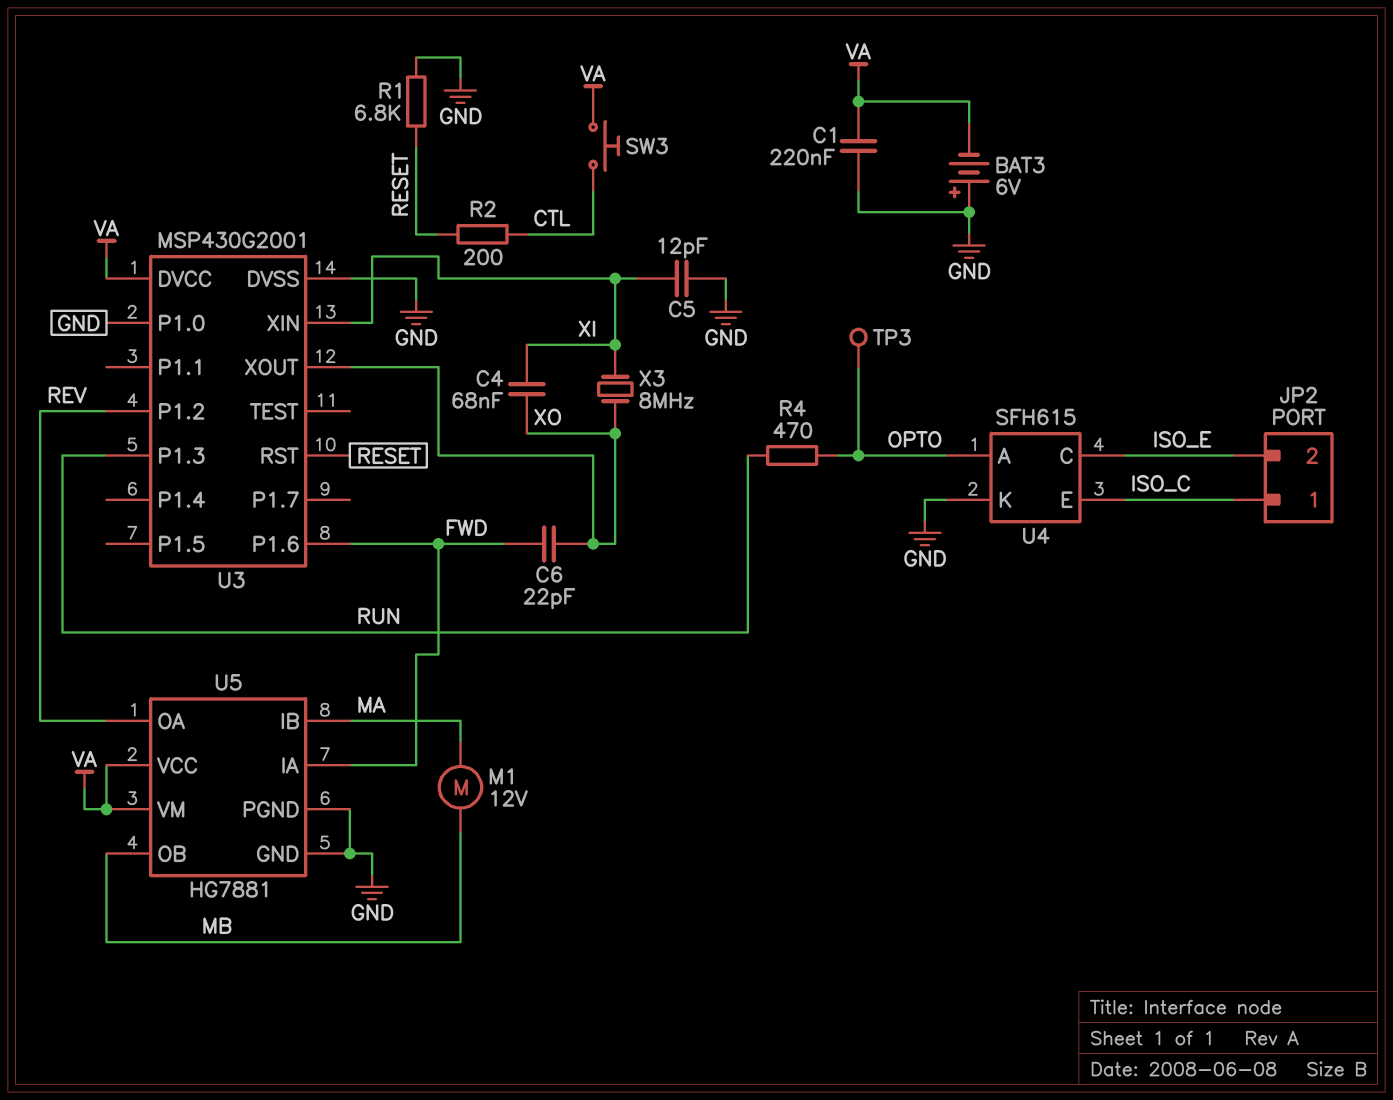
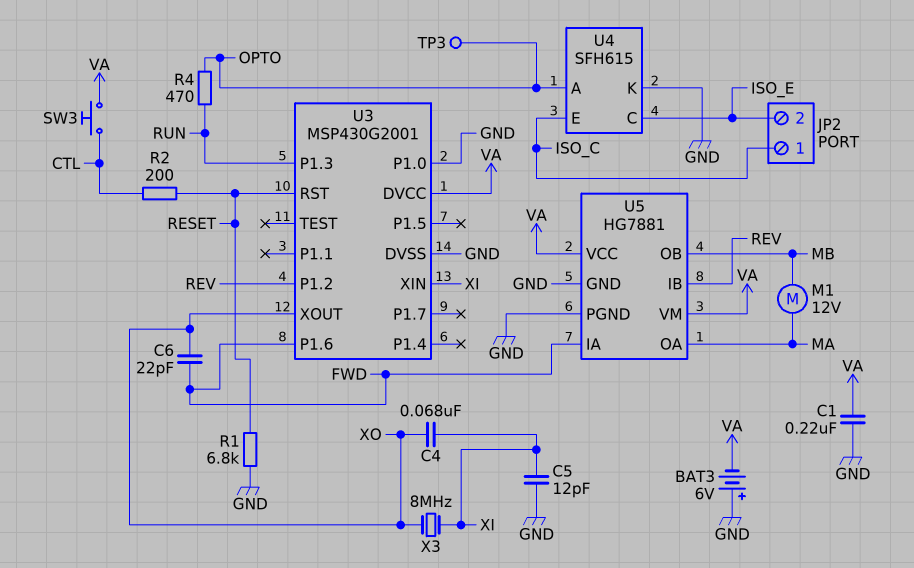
U5 pin IB: MA -> REV
U5 pin OA: REV -> MA

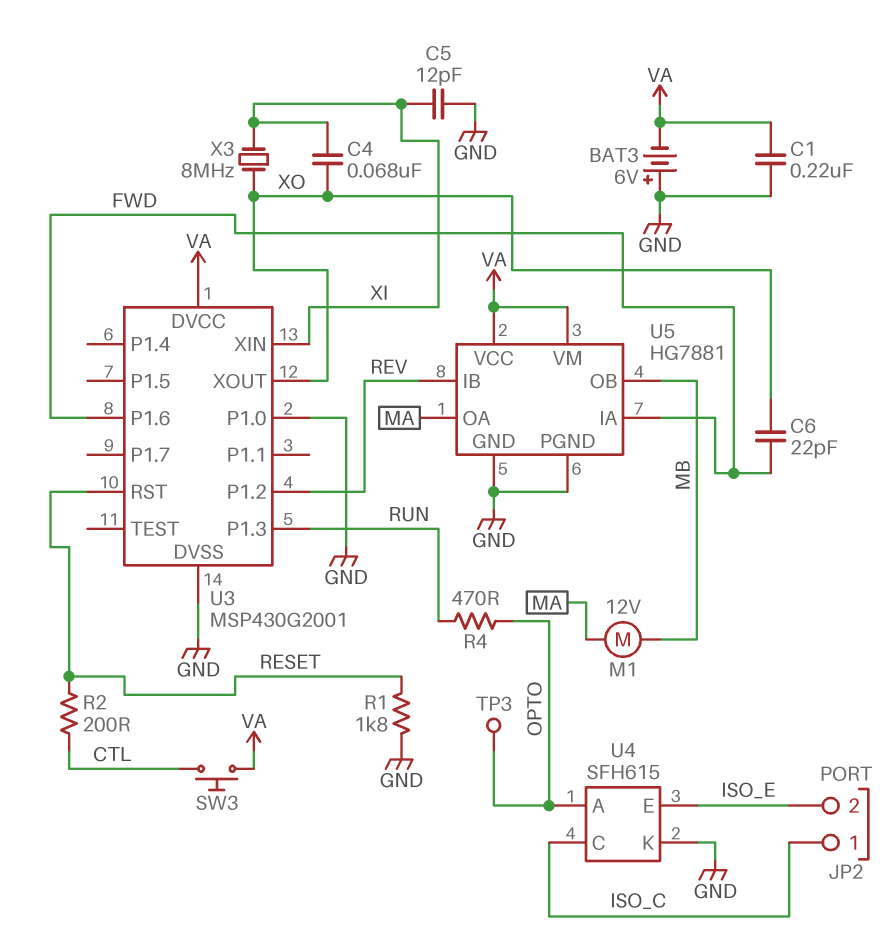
R1: 6.8k (GND, RESET) -> 1.8k (GND, RESET)
U4 pin C: ISO_E -> ISO_C
U4 pin E: ISO_C -> ISO_E

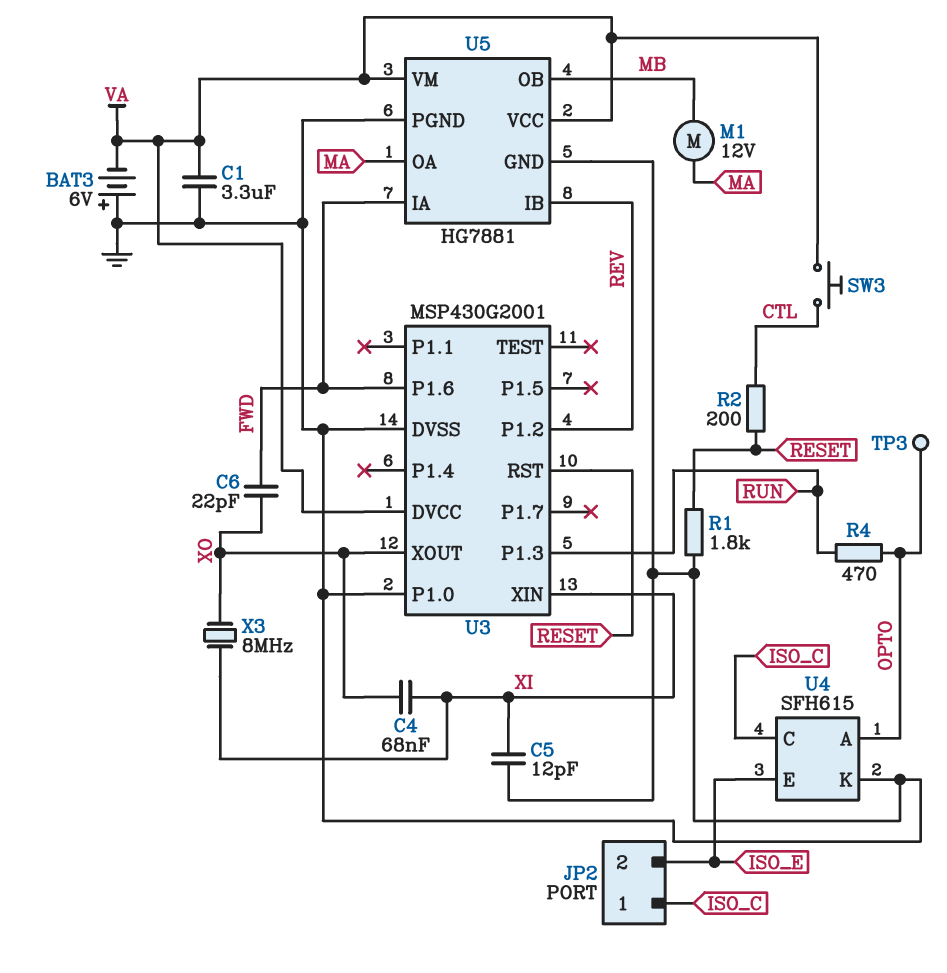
C1: 220nF (GND, VA) -> 3.3uF (GND, VA)

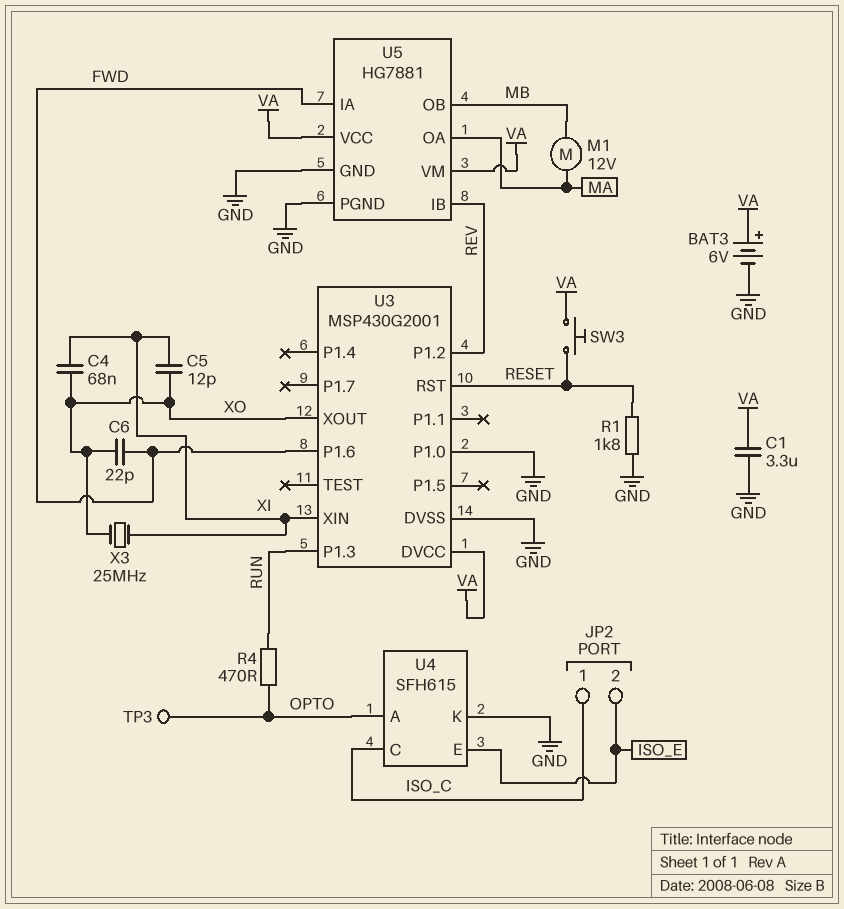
BAT3: 6V (plus GND, minus VA) -> 6V (plus VA, minus GND)
C5: 12pF (GND, XI) -> 12pF (XI, XO)
R2: 200 (CTL, RESET) -> none
SW3: button (CTL, VA) -> button (RESET, VA)
X3: 8MHz (XI, XO) -> 25MHz (XI, XO)

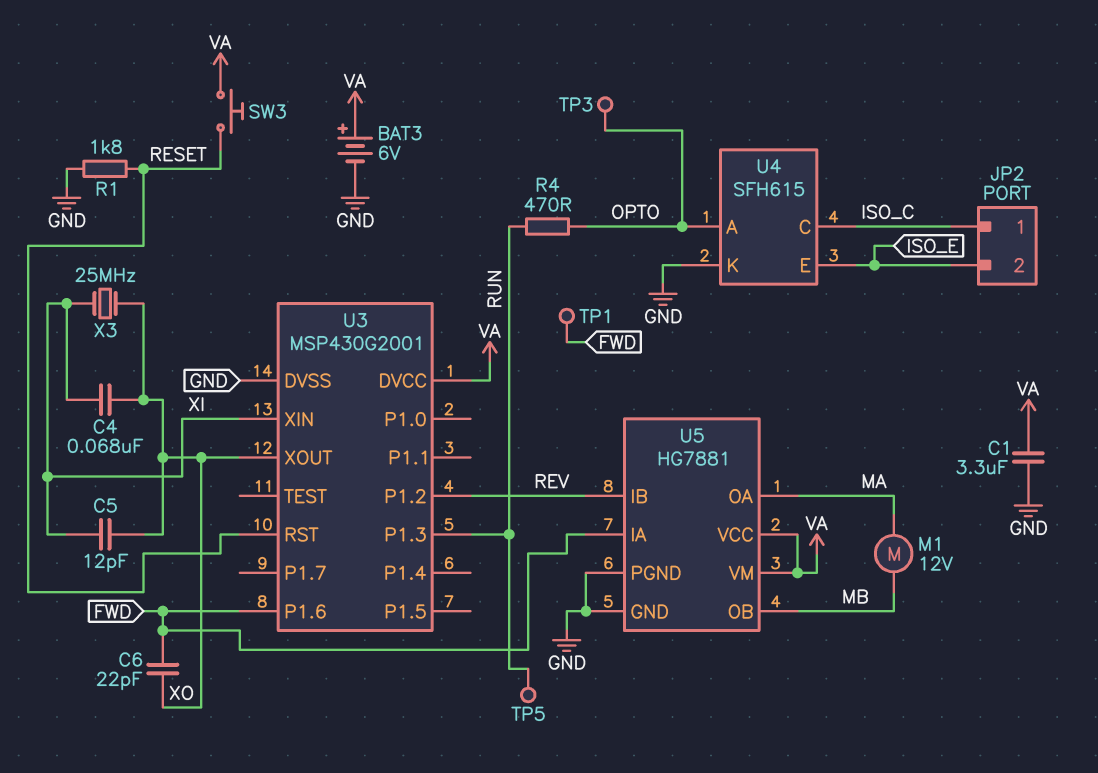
TP1: none -> test point (FWD)
TP5: none -> test point (RUN)
U3 pin P1.0: GND -> none

